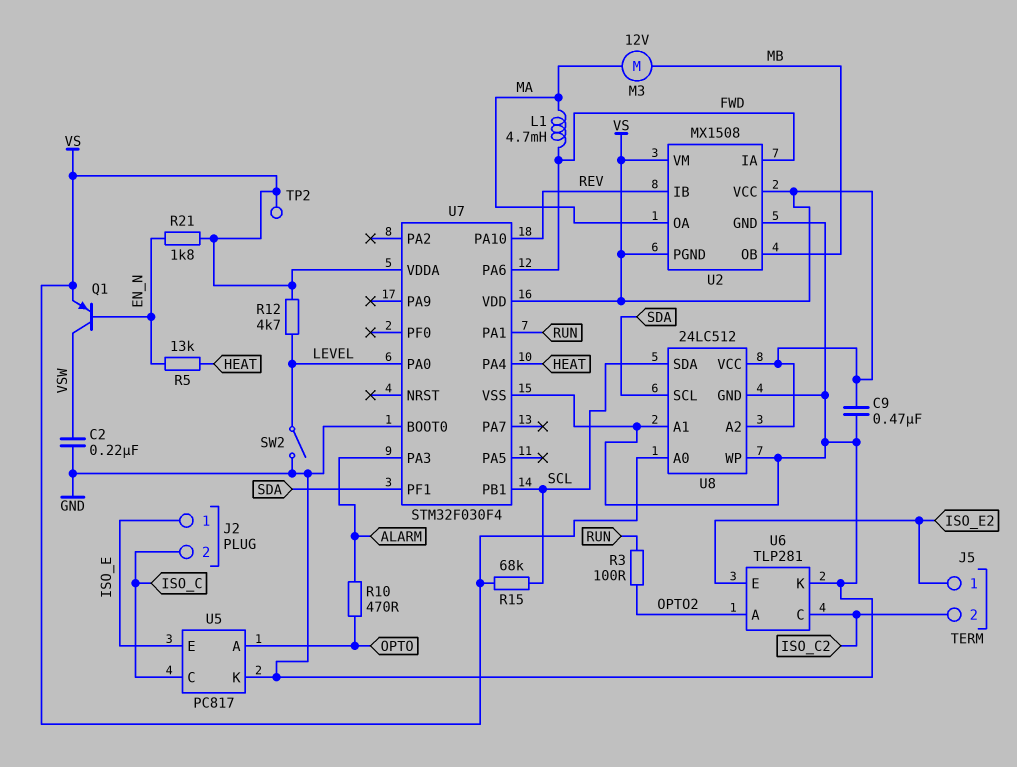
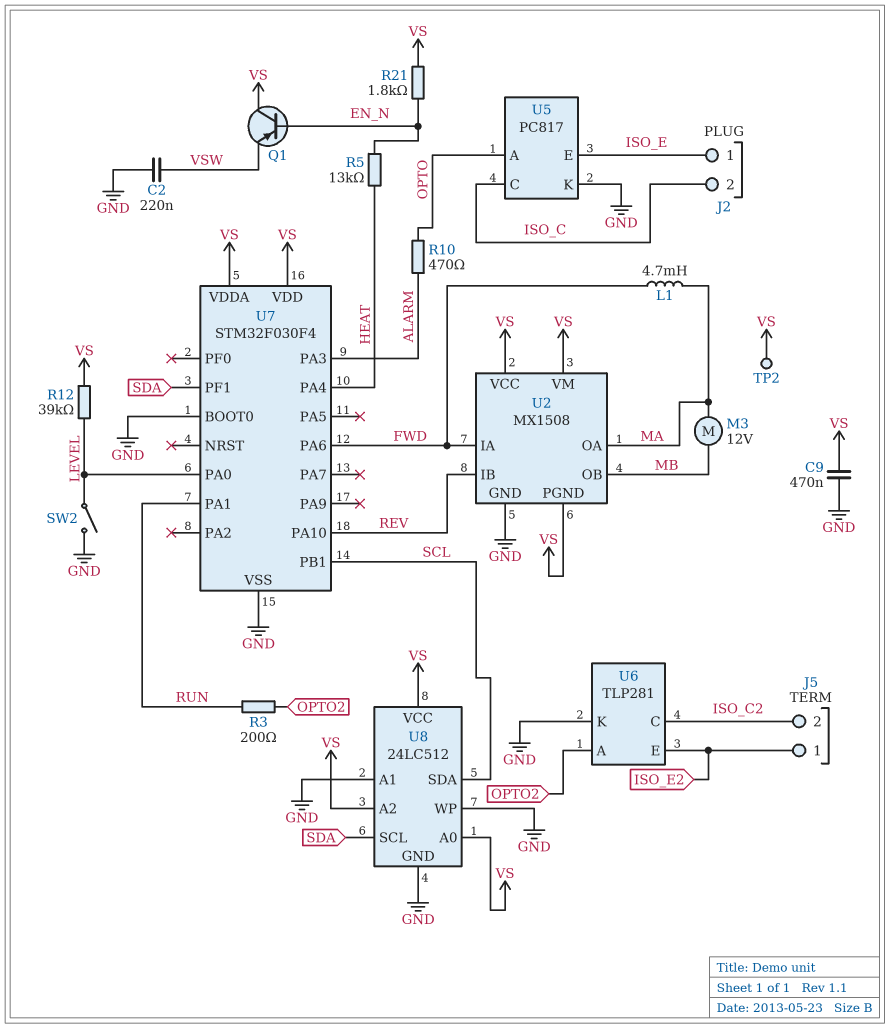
Q1: PNP (B EN_N, C VSW, E VS) -> PNP (B EN_N, C VS, E VSW)
R3: 100 (OPTO2, RUN) -> 200 (OPTO2, RUN)
R12: 4.7k (LEVEL, VS) -> 39k (LEVEL, VS)
R15: 68k (SCL, VS) -> none

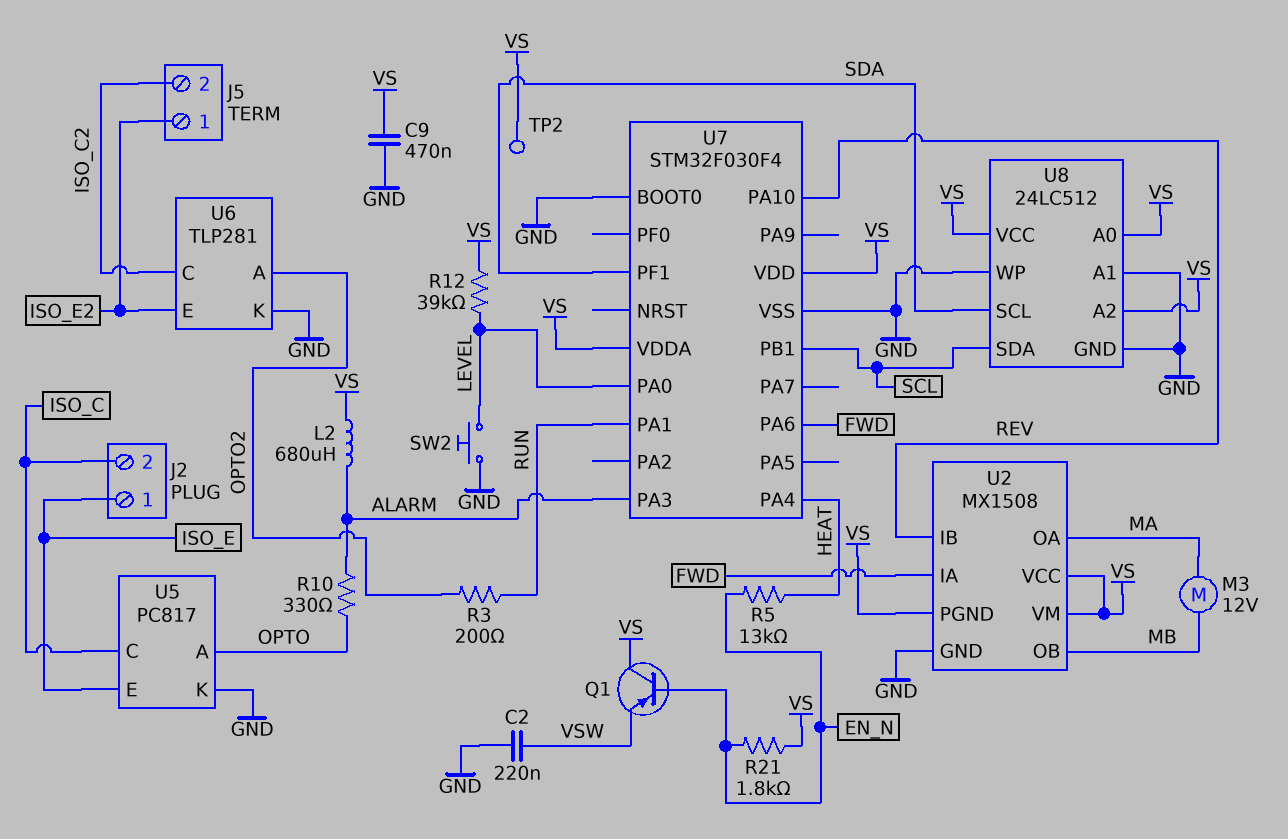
L1: 4.7mH (FWD, MA) -> none
L2: none -> 680uH (ALARM, VS)
R10: 470 (ALARM, OPTO) -> 330 (ALARM, OPTO)
SW2: switch (GND, LEVEL) -> button (GND, LEVEL)

